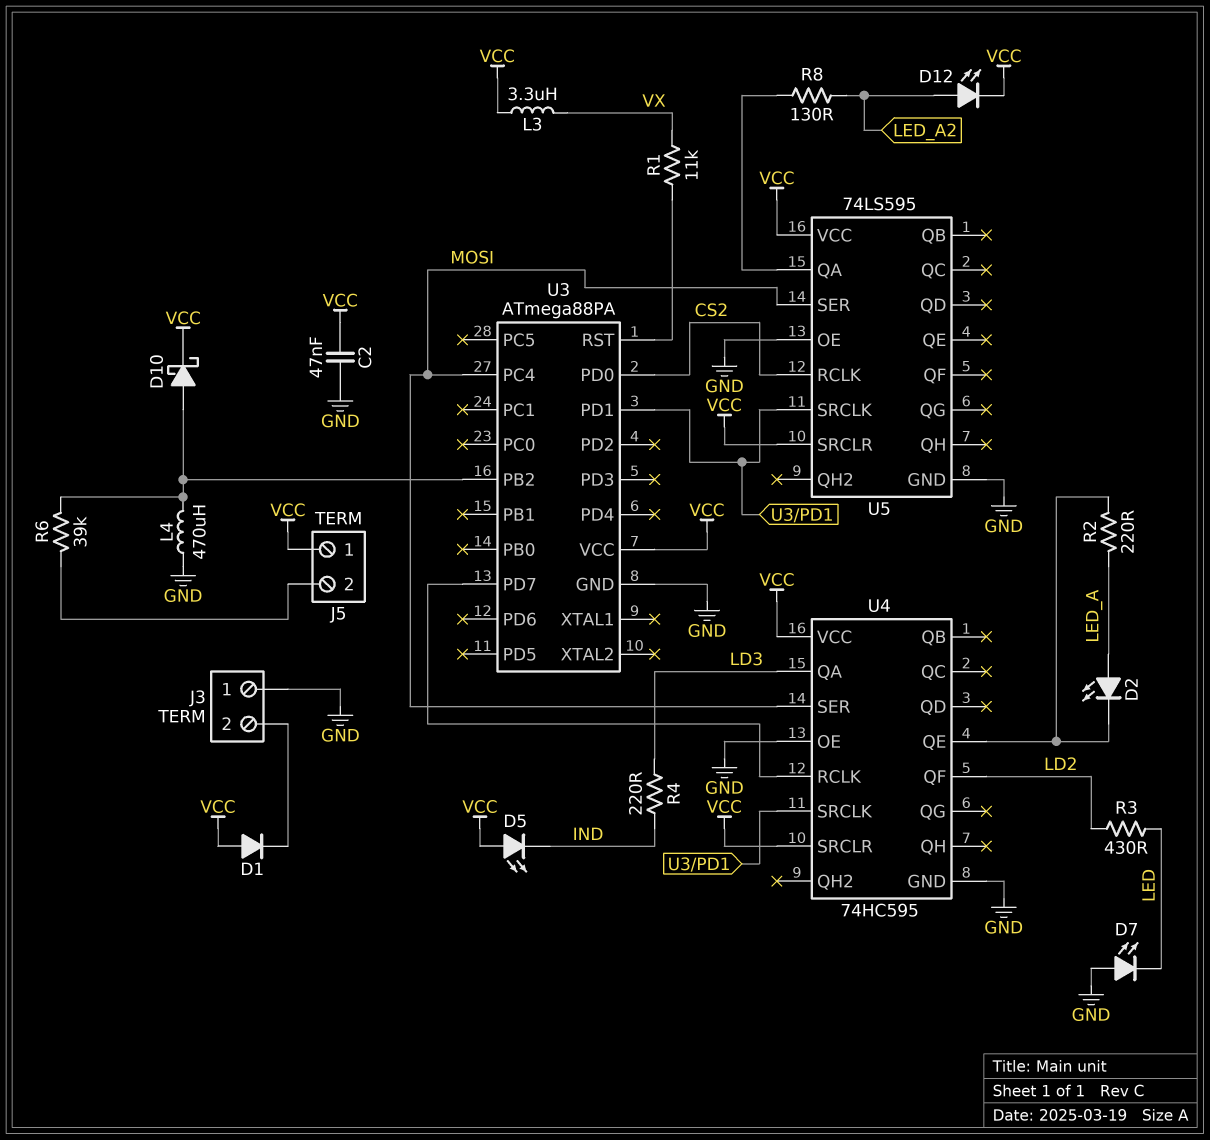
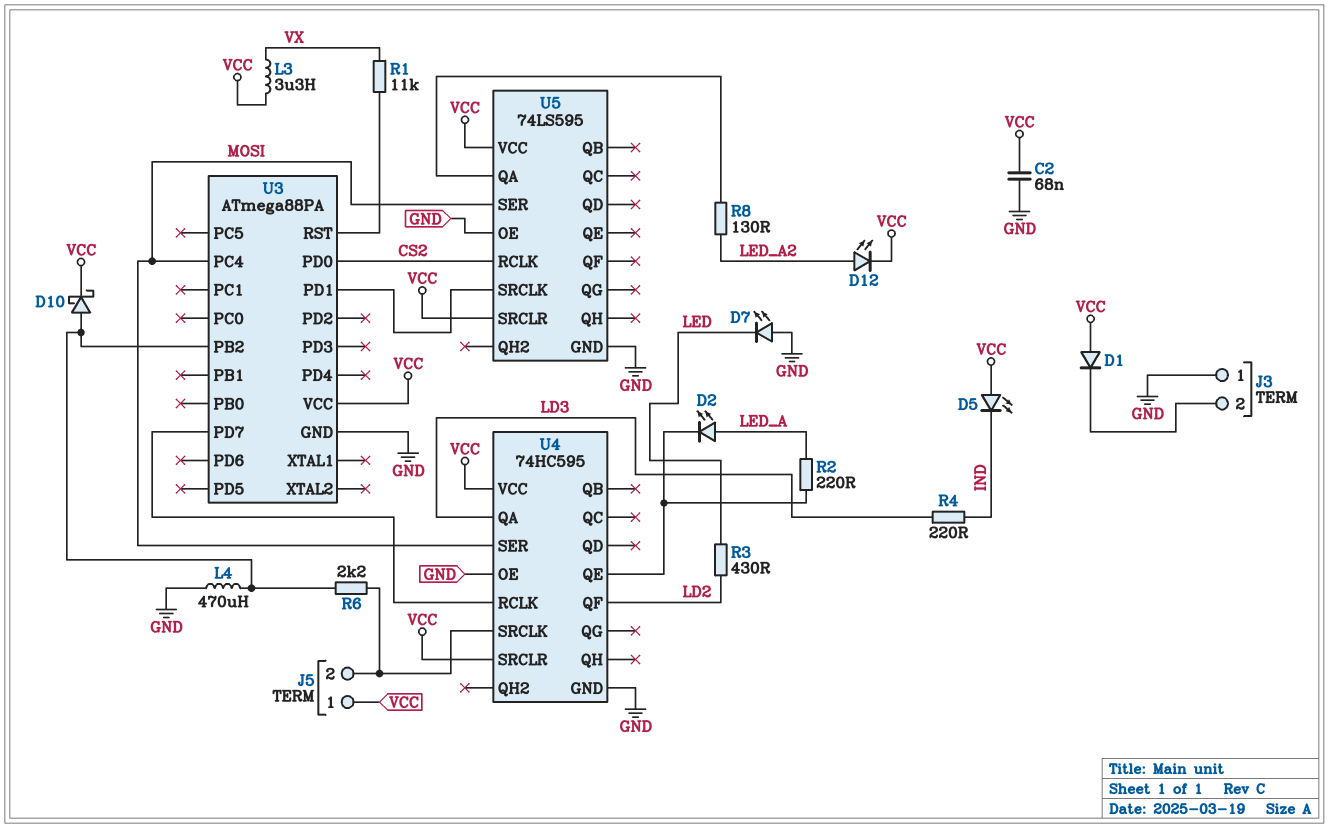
C2: 47nF (GND, VCC) -> 68nF (GND, VCC)
R6: 39k (J5/2, U3/PB2) -> 2.2k (J5/2, U3/PB2)
U4 pin SRCLK: U3/PD1 -> J5/2

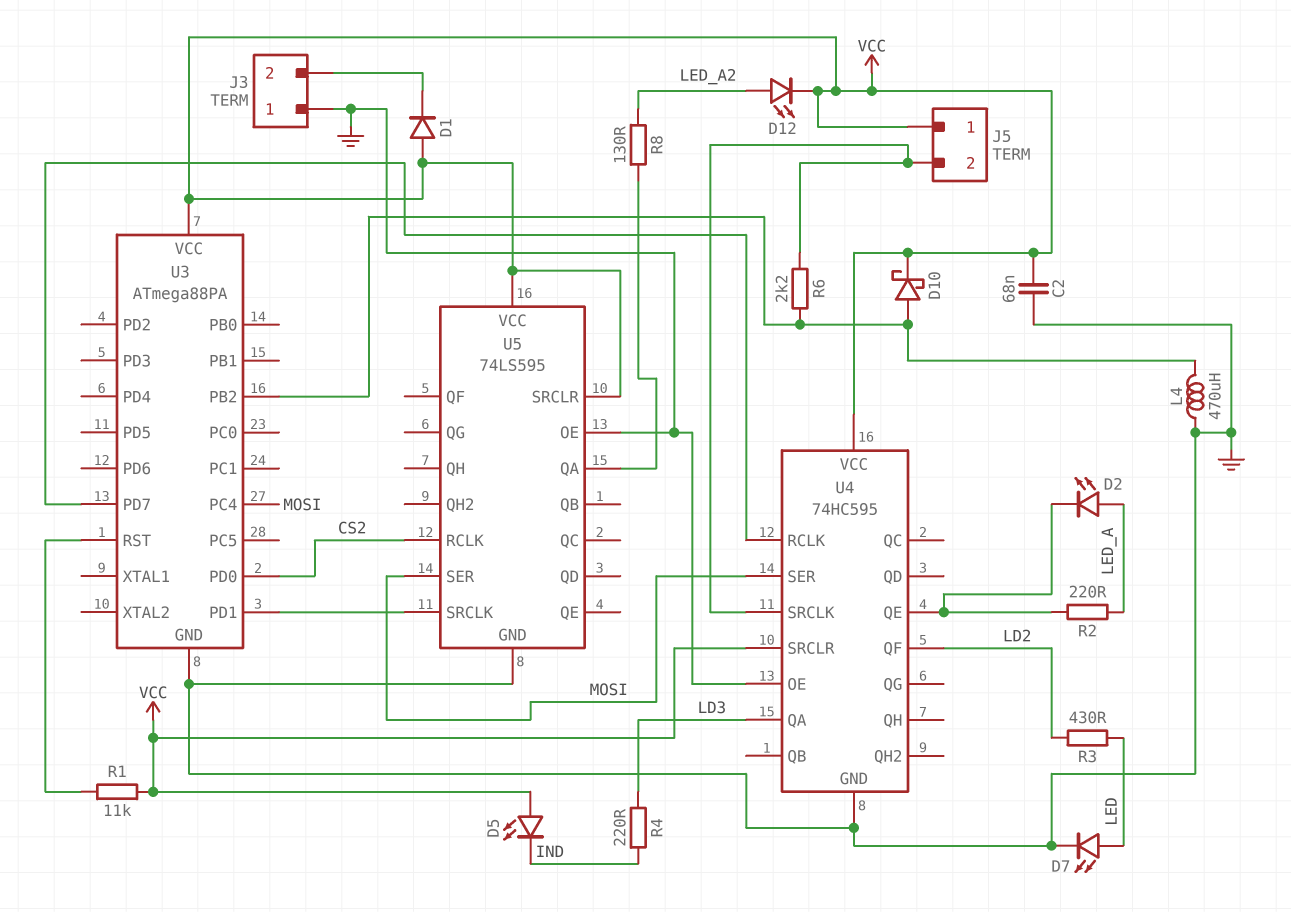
D7: LED (A GND, K LED) -> LED (A LED, K GND)
L3: 3.3uH (VCC, VX) -> none
R1: 11k (U3/RST, VX) -> 11k (U3/RST, VCC)

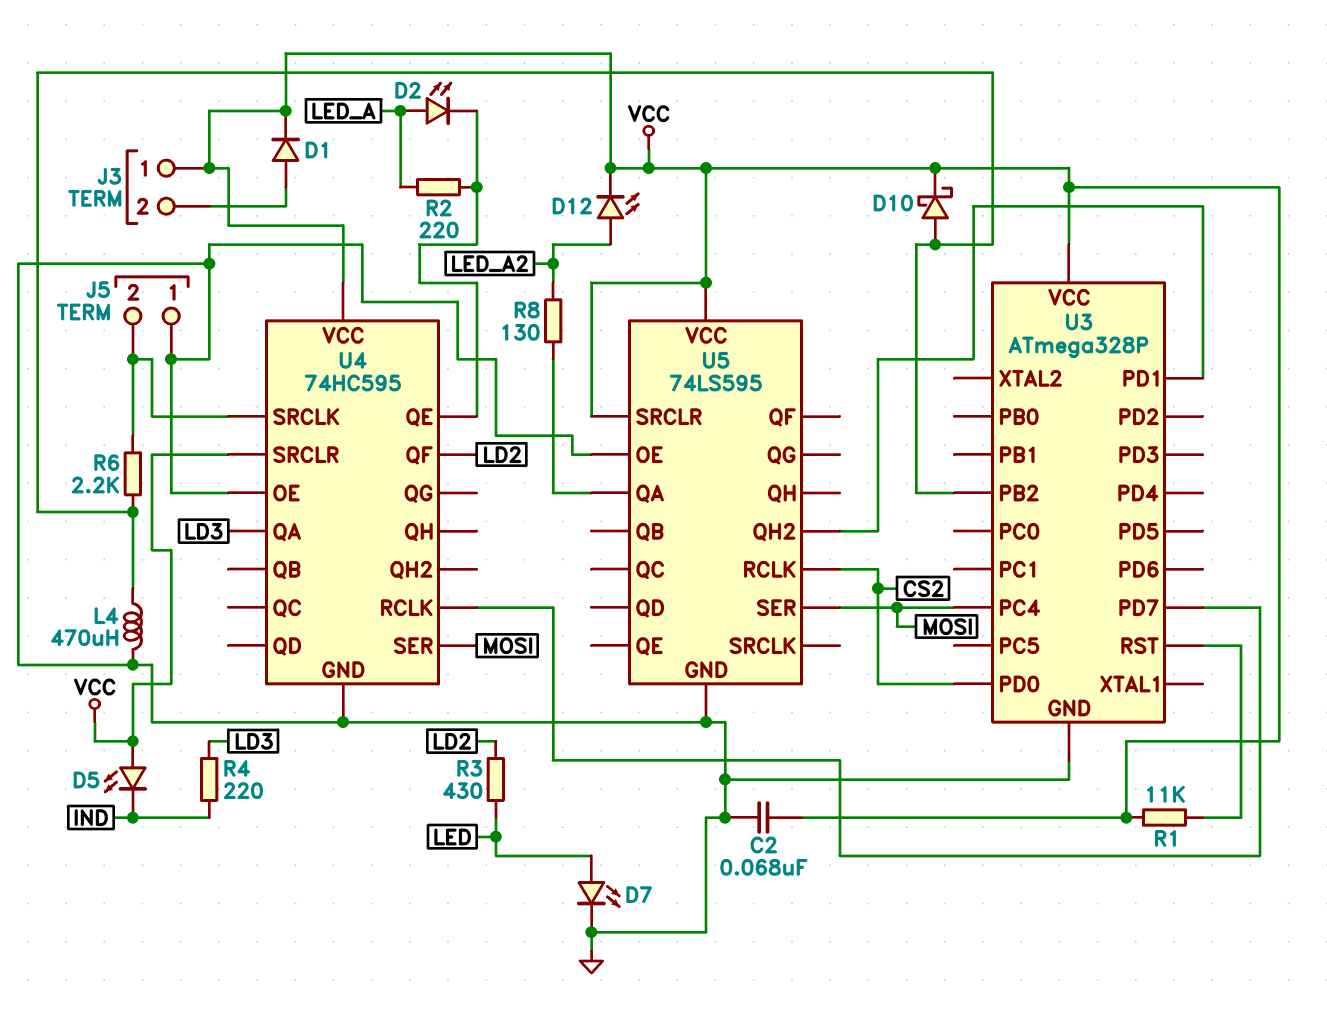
D1: diode (A VCC, K J3/2) -> diode (A J3/2, K VCC)
J3 pin 1: GND -> VCC
J5 pin 1: VCC -> GND
U3: ATmega88PA -> ATmega328P
U5 pin QH2: none -> U3/PD1
U5 pin SRCLK: U3/PD1 -> none

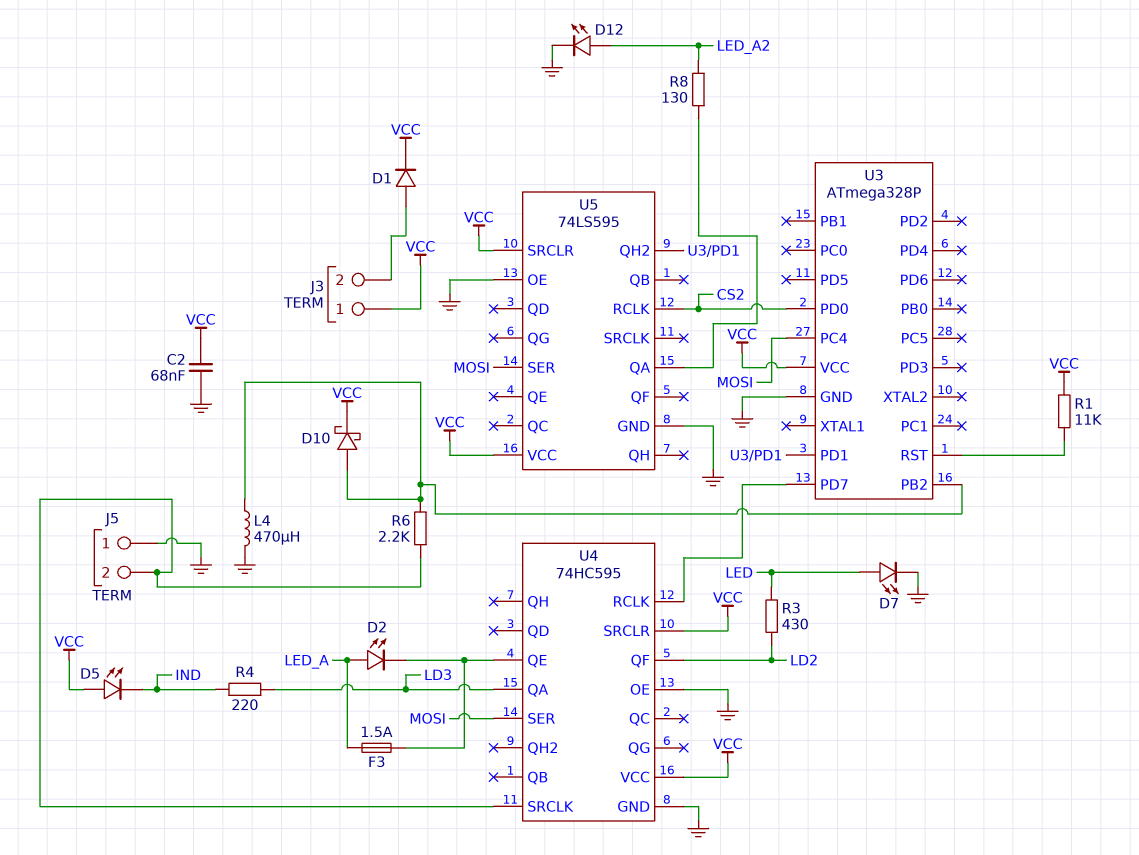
D12: LED (A LED_A2, K VCC) -> LED (A LED_A2, K GND)
F3: none -> 1.5A (LED_A, U4/QE)
R2: 220 (LED_A, U4/QE) -> none

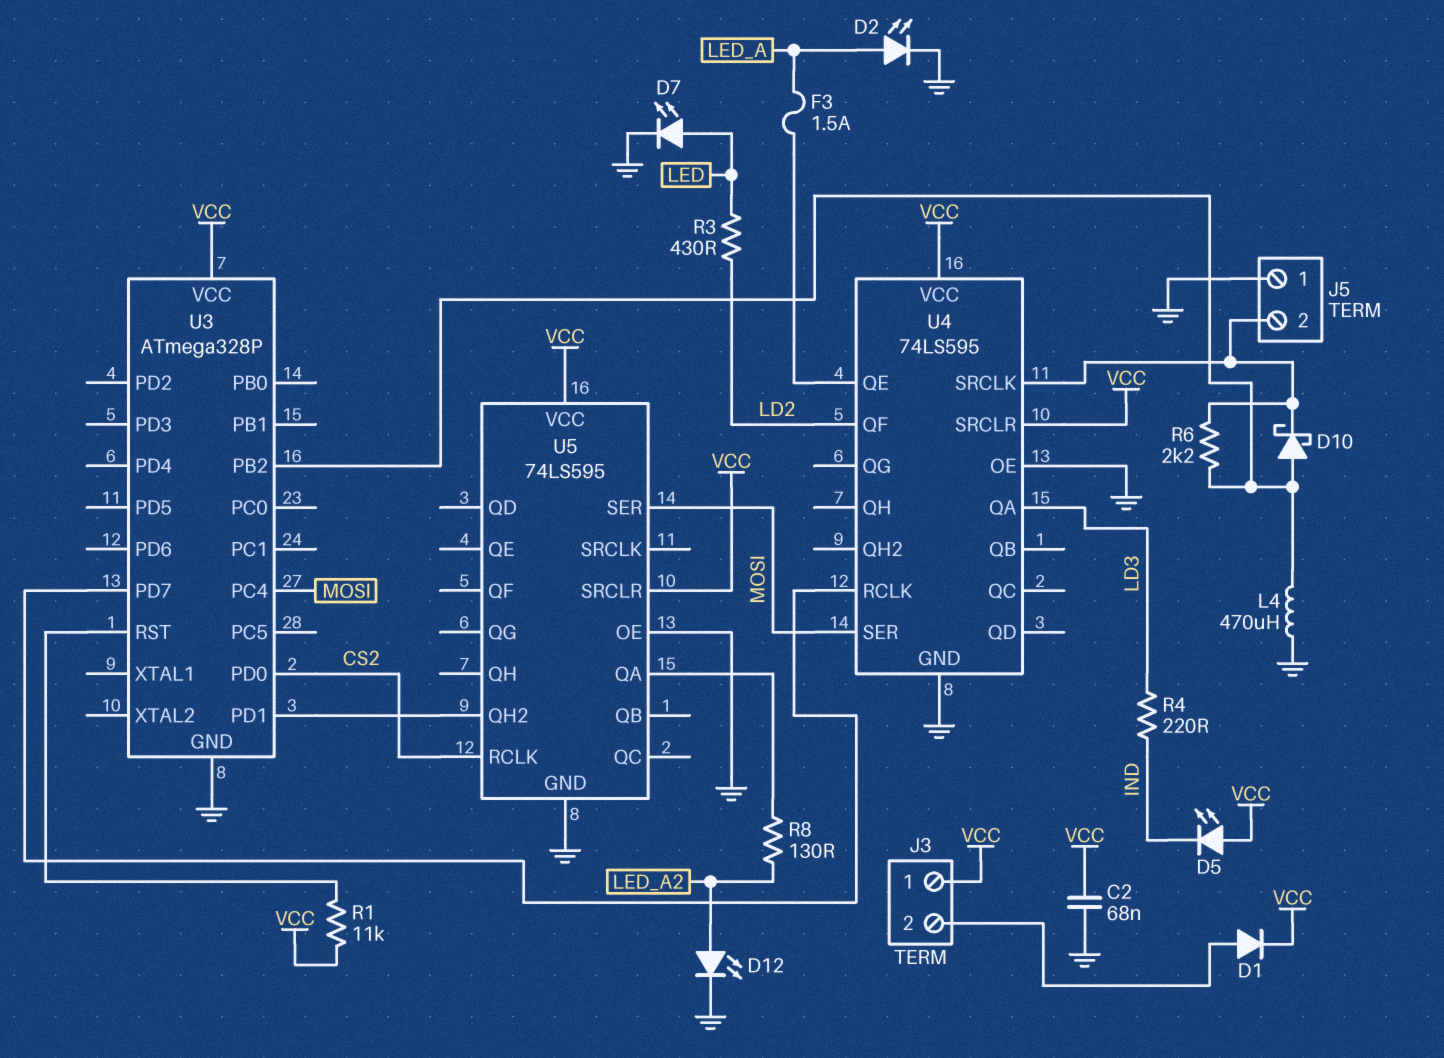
D2: LED (A LED_A, K U4/QE) -> LED (A LED_A, K GND)
D10: schottky (A U3/PB2, K VCC) -> schottky (A U3/PB2, K J5/2)
U4: 74HC595 -> 74LS595

